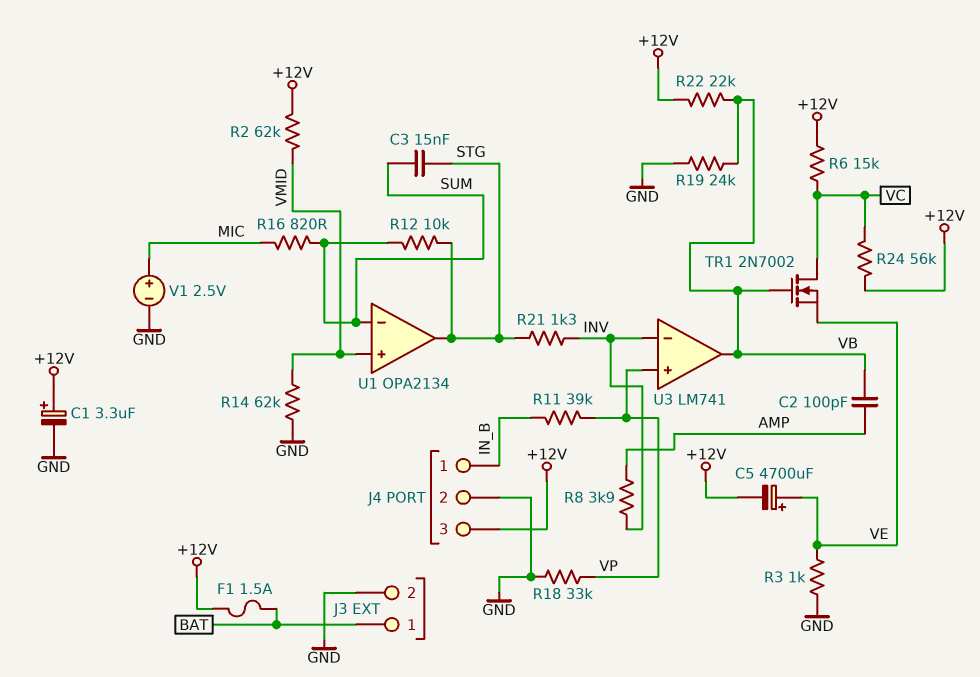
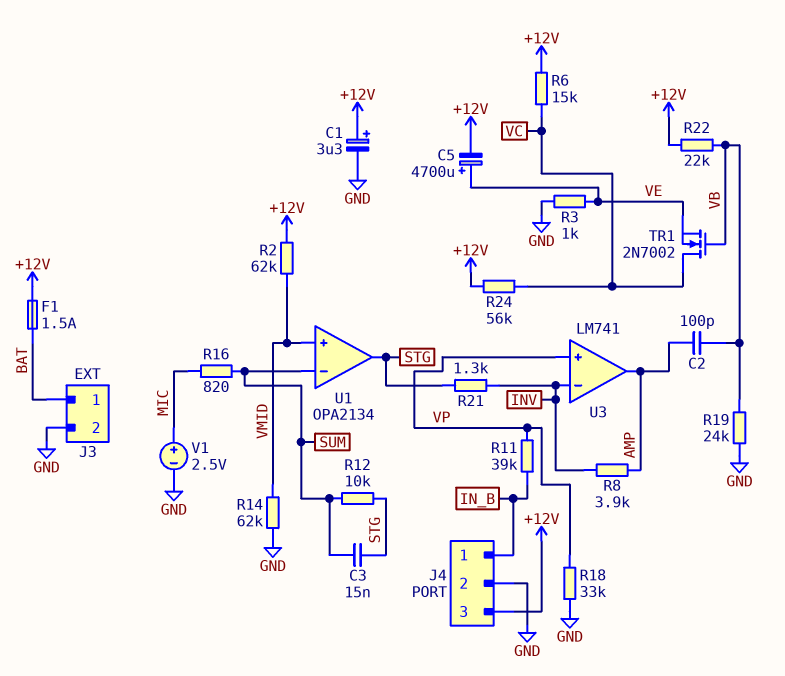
U3 pin out: VB -> AMP

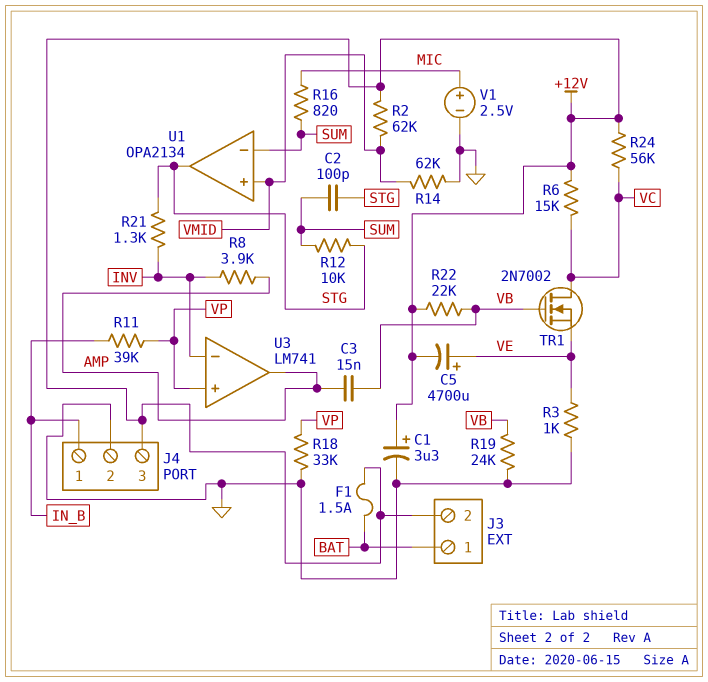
C2: 100pF (AMP, VB) -> 100pF (STG, SUM)
C3: 15nF (STG, SUM) -> 15nF (AMP, VB)
J3 pin 2: GND -> +12V

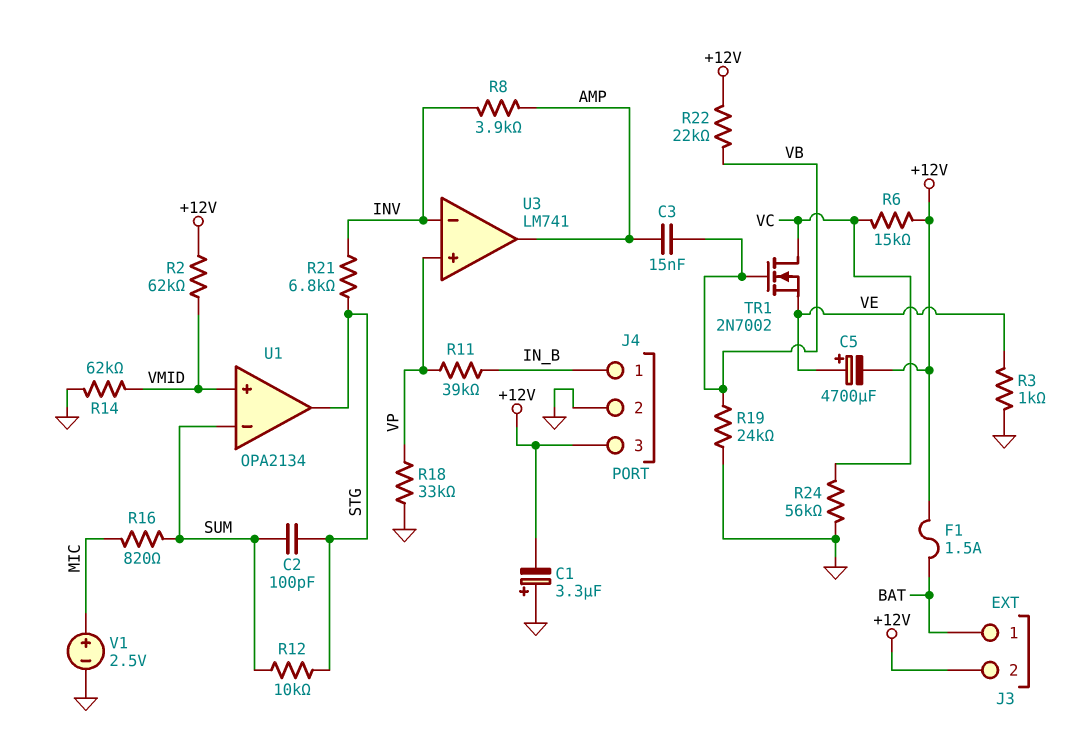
C1: 3.3uF (plus +12V, minus GND) -> 3.3uF (plus GND, minus +12V)
R21: 1.3k (INV, STG) -> 6.8k (INV, STG)
R24: 56k (+12V, VC) -> 56k (GND, VC)

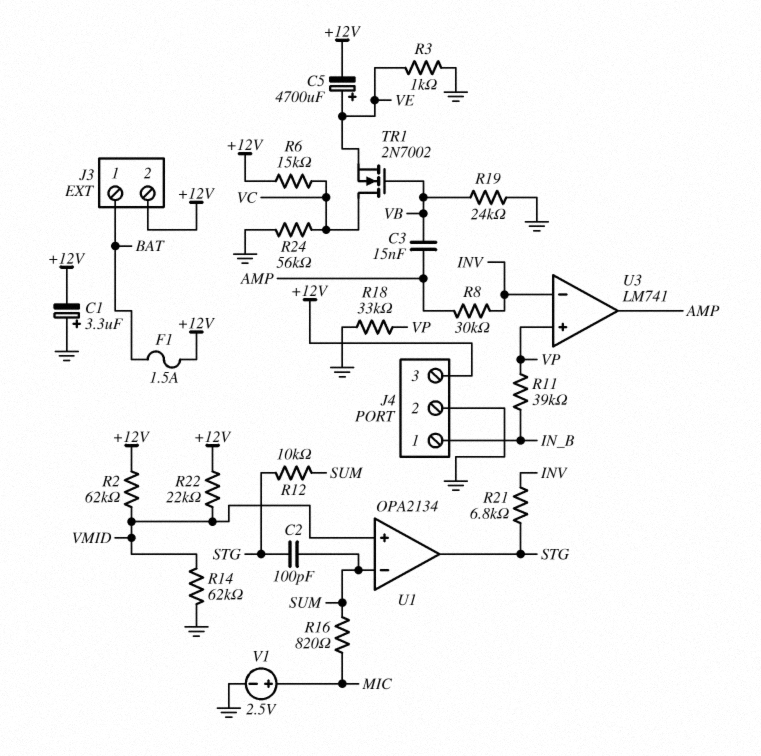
R8: 3.9k (AMP, INV) -> 30k (AMP, INV)
R22: 22k (+12V, VB) -> 22k (+12V, VMID)

